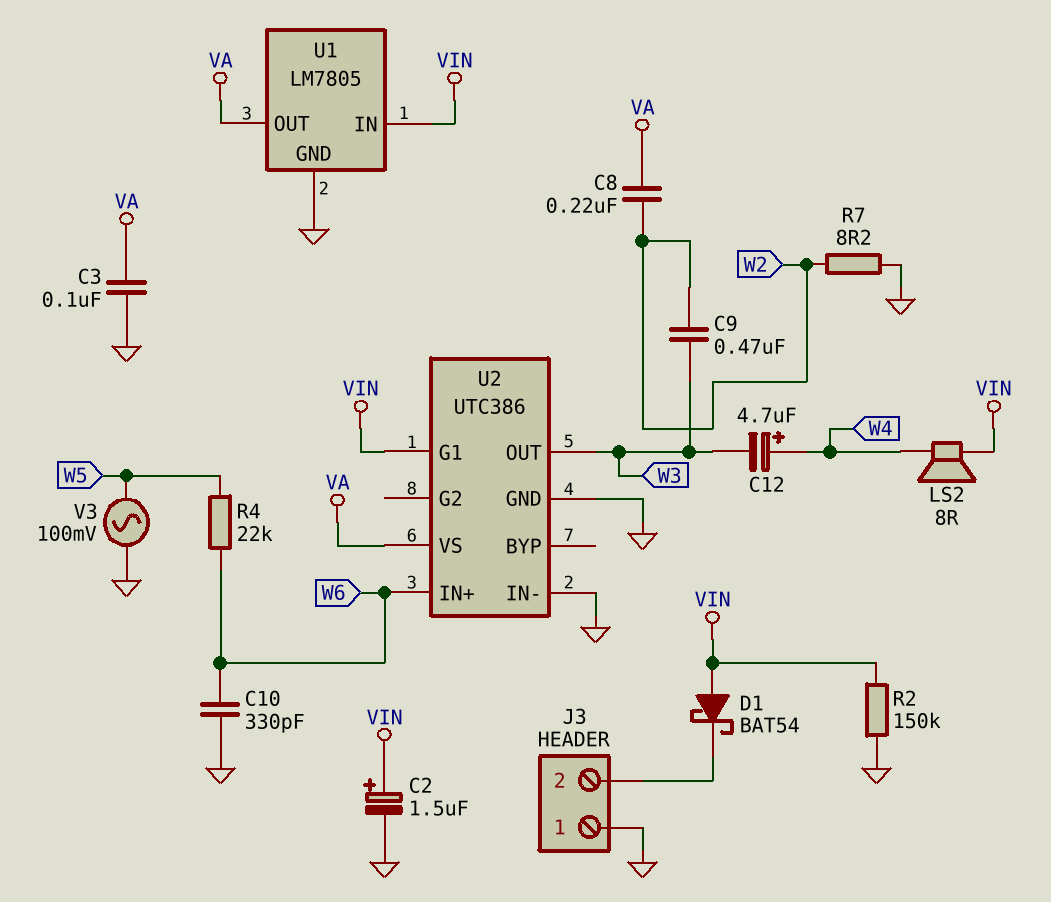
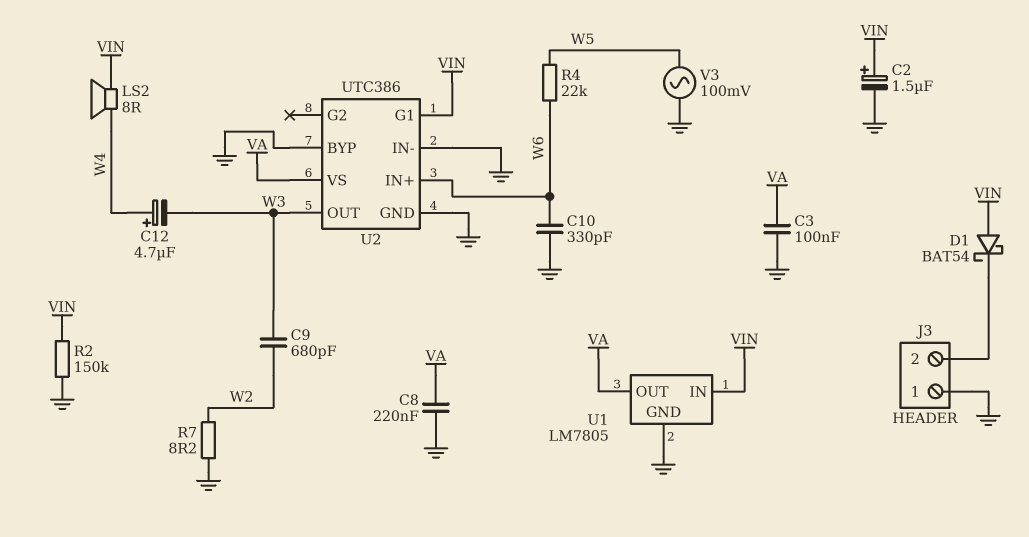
C8: 220nF (VA, W2) -> 220nF (GND, VA)
C9: 470nF (W2, W3) -> 680pF (W2, W3)
U2 pin BYP: none -> GND

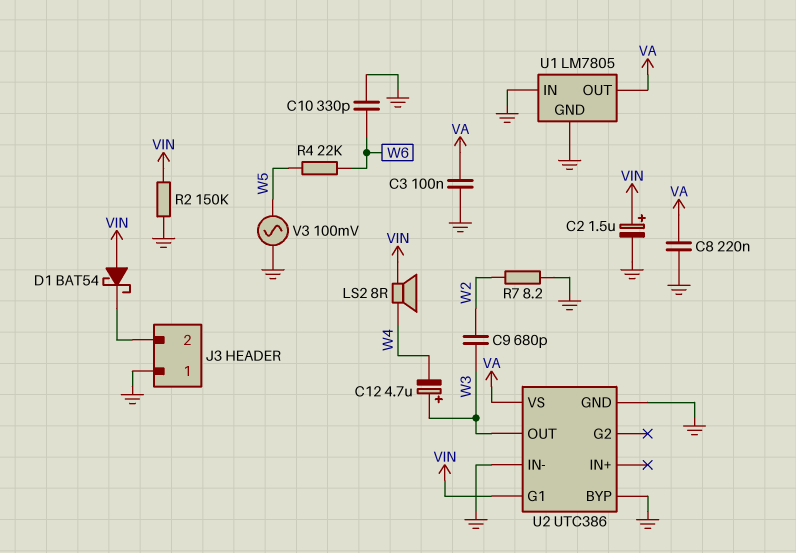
C12: 4.7uF (plus W4, minus W3) -> 4.7uF (plus W3, minus W4)
U1 pin IN: VIN -> GND
U2 pin IN+: W6 -> none

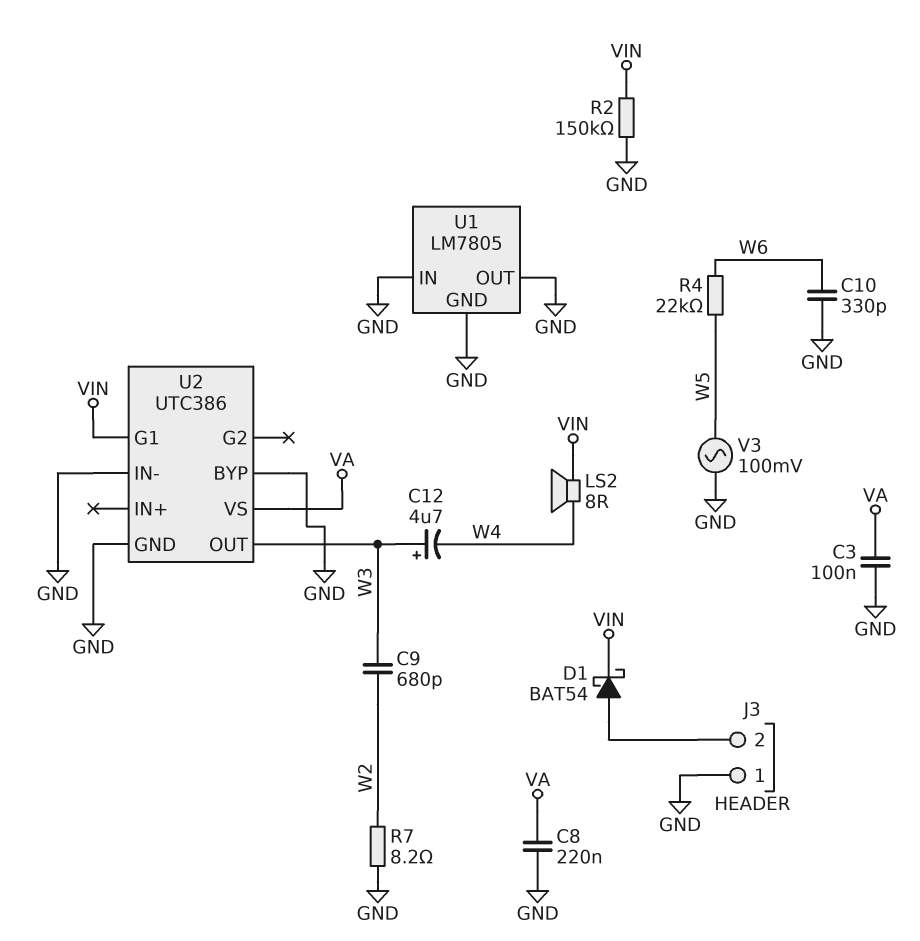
C2: 1.5uF (plus VIN, minus GND) -> none
D1: schottky BAT54 (A VIN, K J3/2) -> schottky BAT54 (A J3/2, K VIN)
U1 pin OUT: VA -> GND

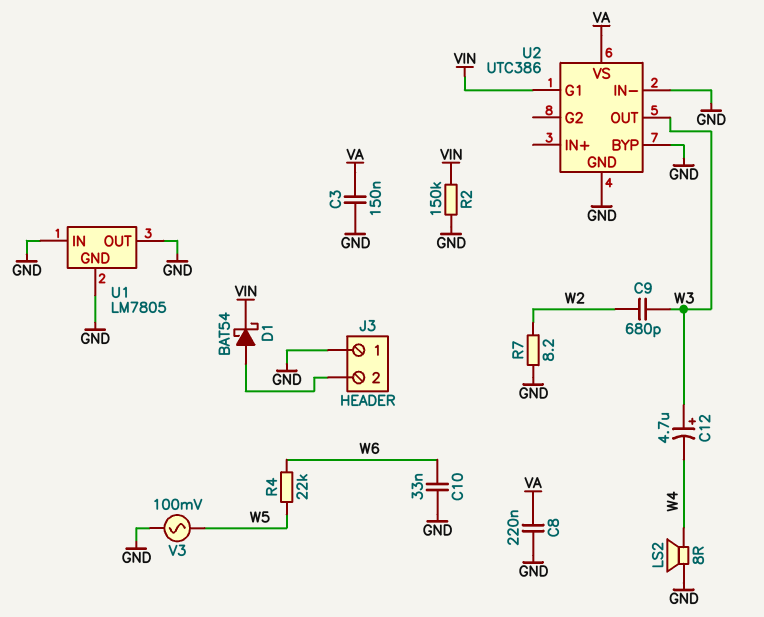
C3: 100nF (GND, VA) -> 150nF (GND, VA)
C10: 330pF (GND, W6) -> 33nF (GND, W6)
LS2: speaker 8R (VIN, W4) -> speaker 8R (GND, W4)

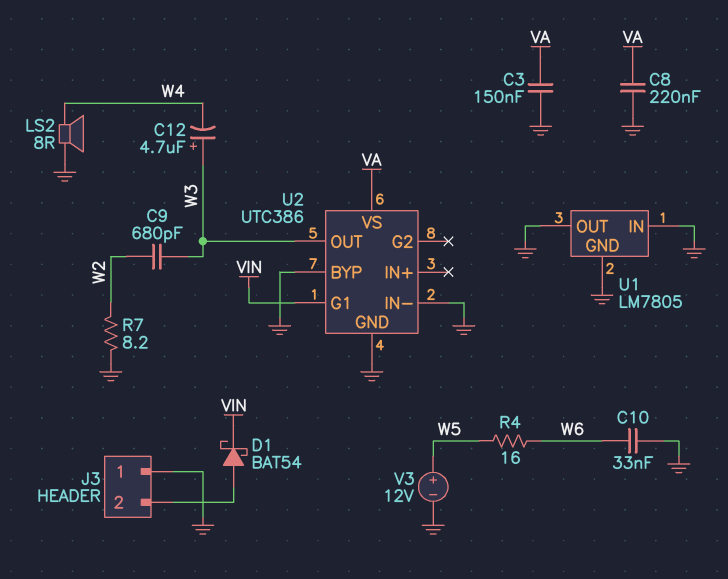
R2: 150k (GND, VIN) -> none
R4: 22k (W5, W6) -> 16 (W5, W6)
V3: AC 100mV (GND, W5) -> 12V (plus W5, minus GND)

